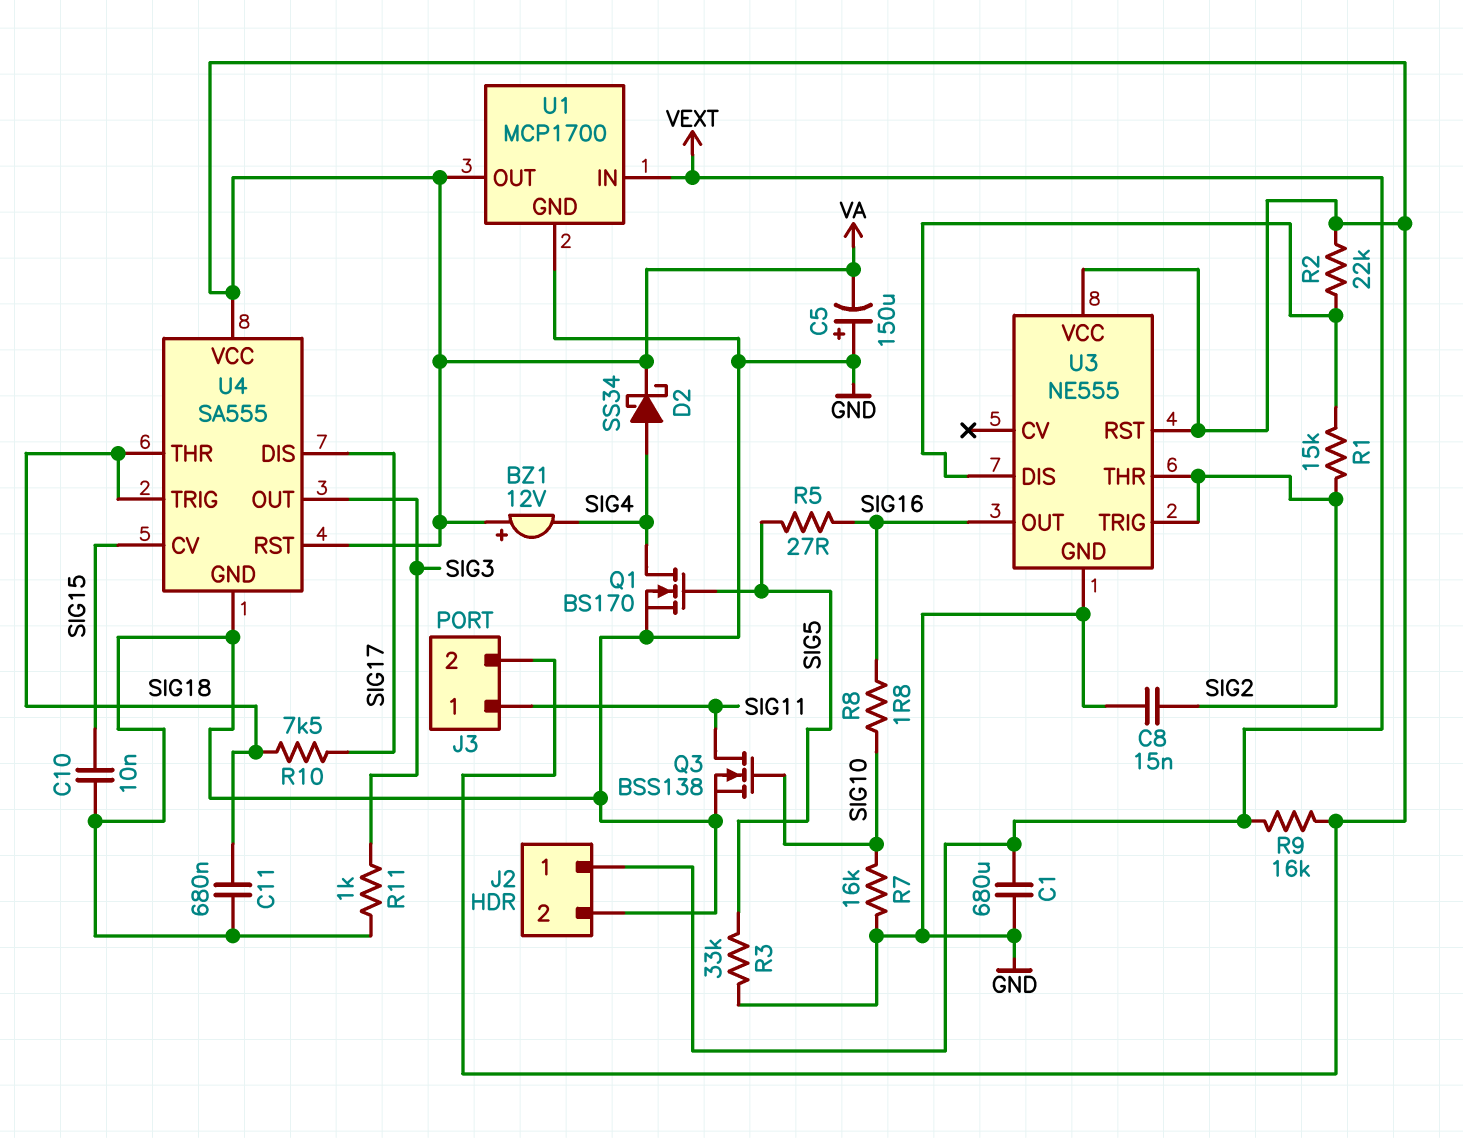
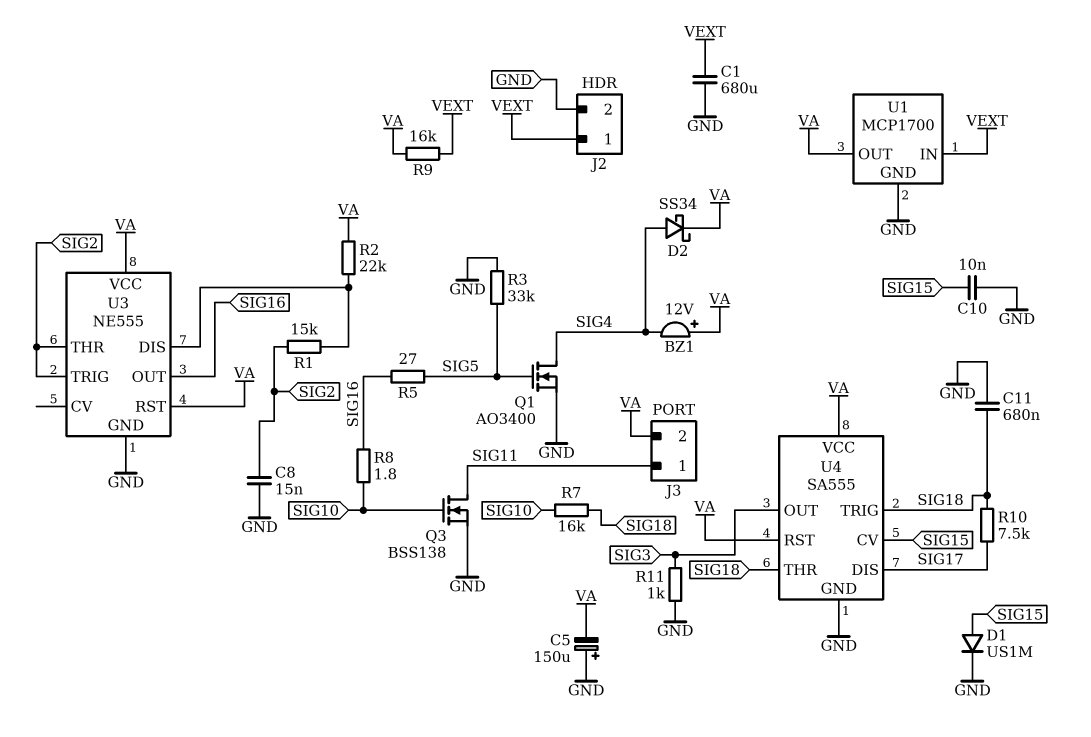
D1: none -> diode US1M (A SIG15, K GND)
Q1: NMOS BS170 (G SIG5, D SIG4, S GND) -> NMOS AO3400 (G SIG5, D SIG4, S GND)
R7: 16k (GND, SIG10) -> 16k (SIG10, SIG18)

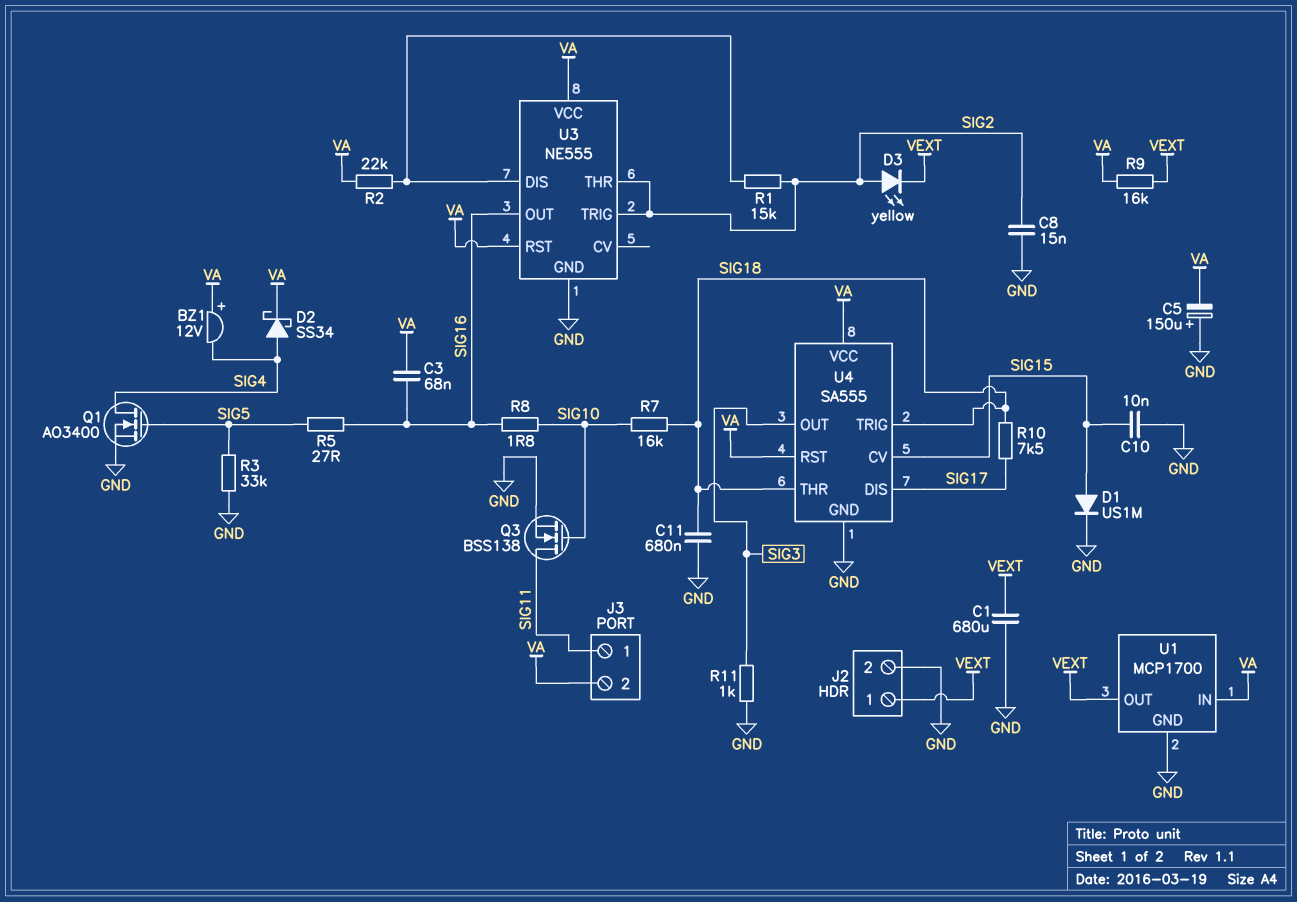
C3: none -> 68nF (SIG16, VA)
D3: none -> LED yellow (A SIG2, K VEXT)
U1 pin IN: VEXT -> VA
U1 pin OUT: VA -> VEXT

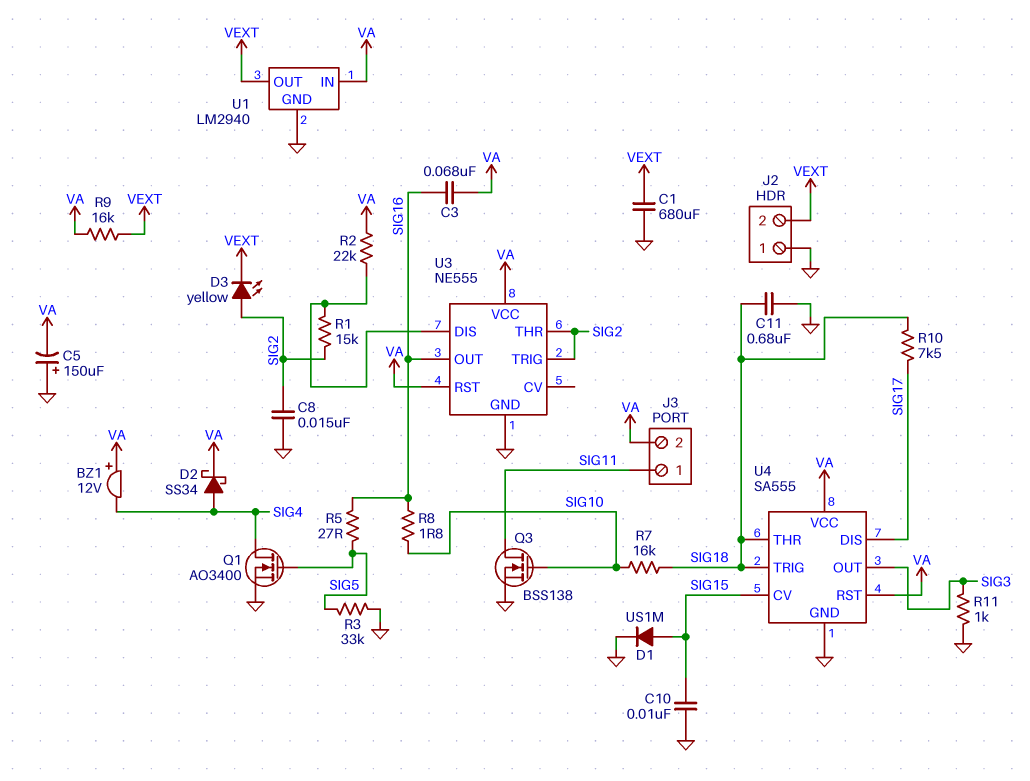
J2 pin 1: VEXT -> GND
J2 pin 2: GND -> VEXT
U1: MCP1700 -> LM2940

